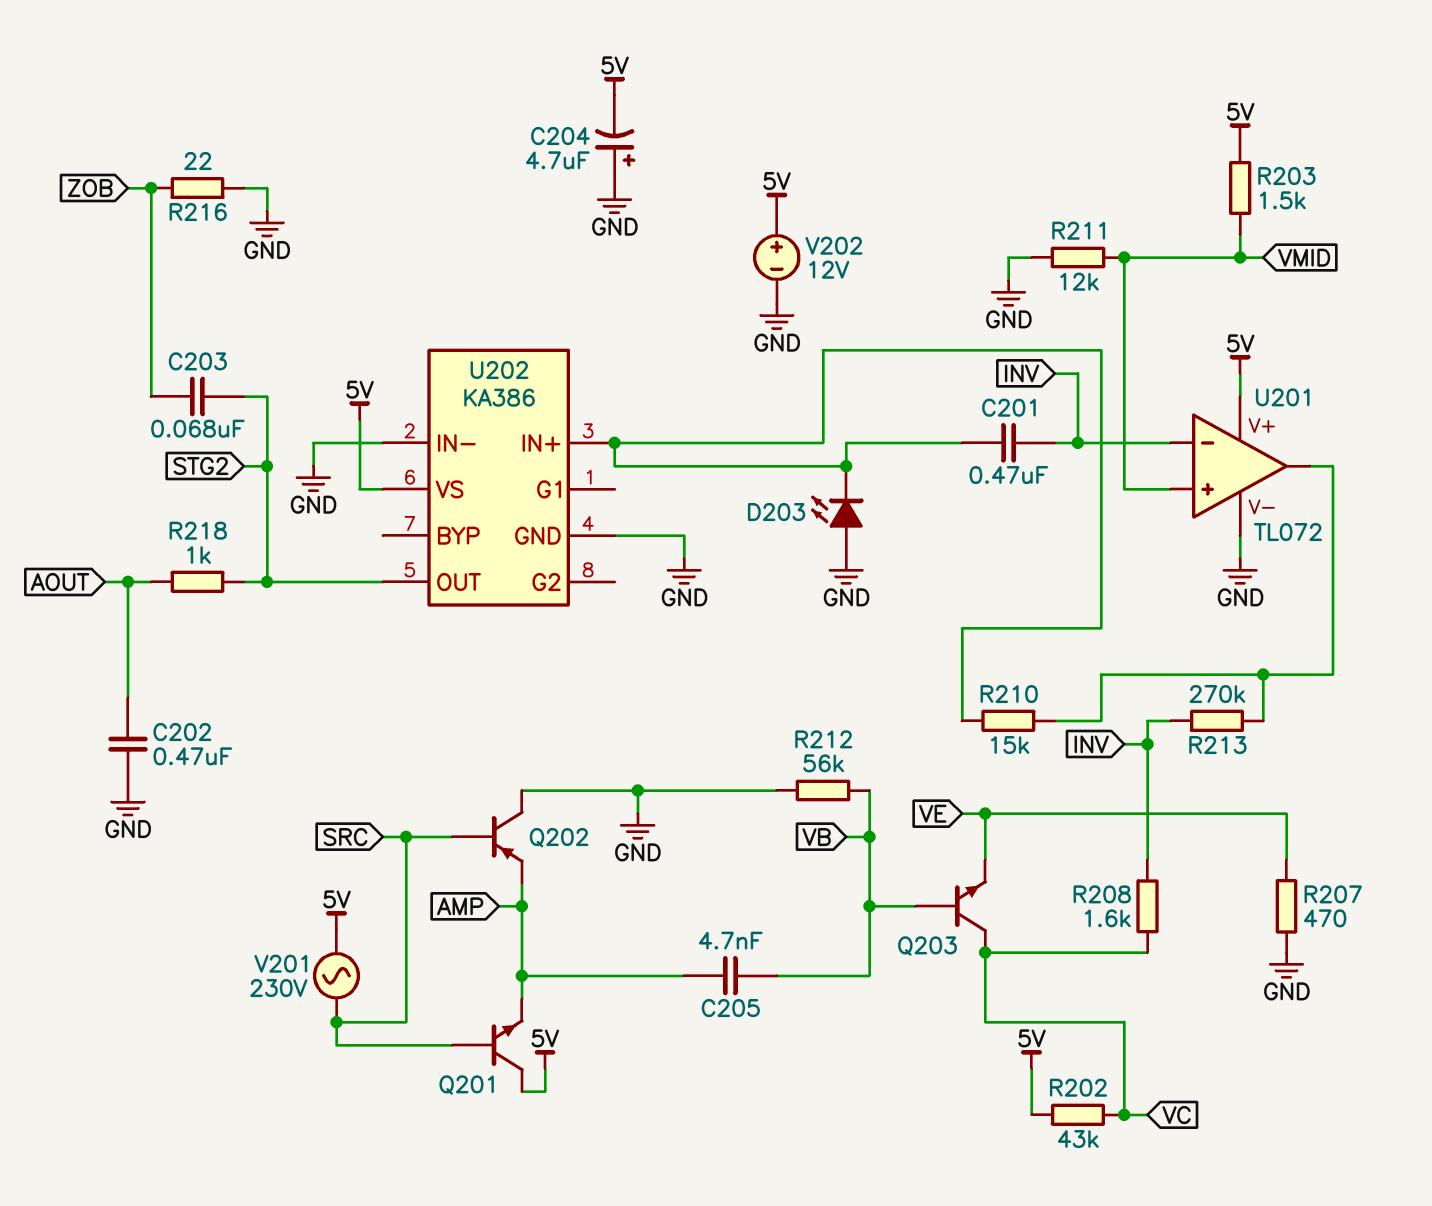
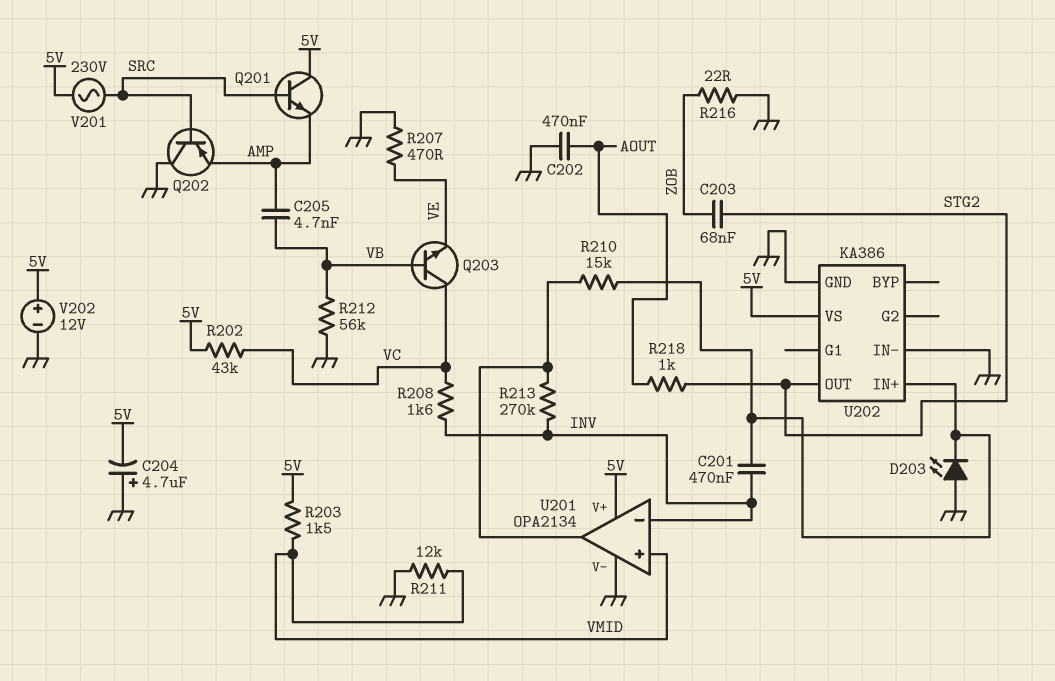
U201: TL072 -> OPA2134

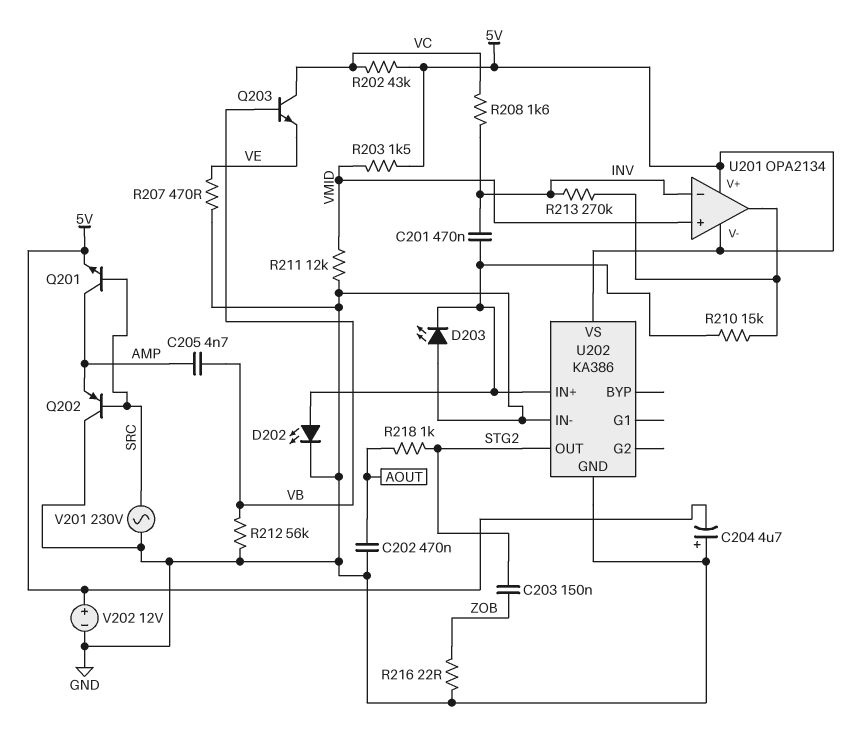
C203: 68nF (STG2, ZOB) -> 150nF (STG2, ZOB)
D202: none -> LED (A U202/IN+, K GND)
Q201: NPN (B SRC, C 5V, E AMP) -> NPN (B SRC, C AMP, E 5V)
U201 pin V-: GND -> 5V
V201: AC 230V (5V, SRC) -> AC 230V (GND, SRC)

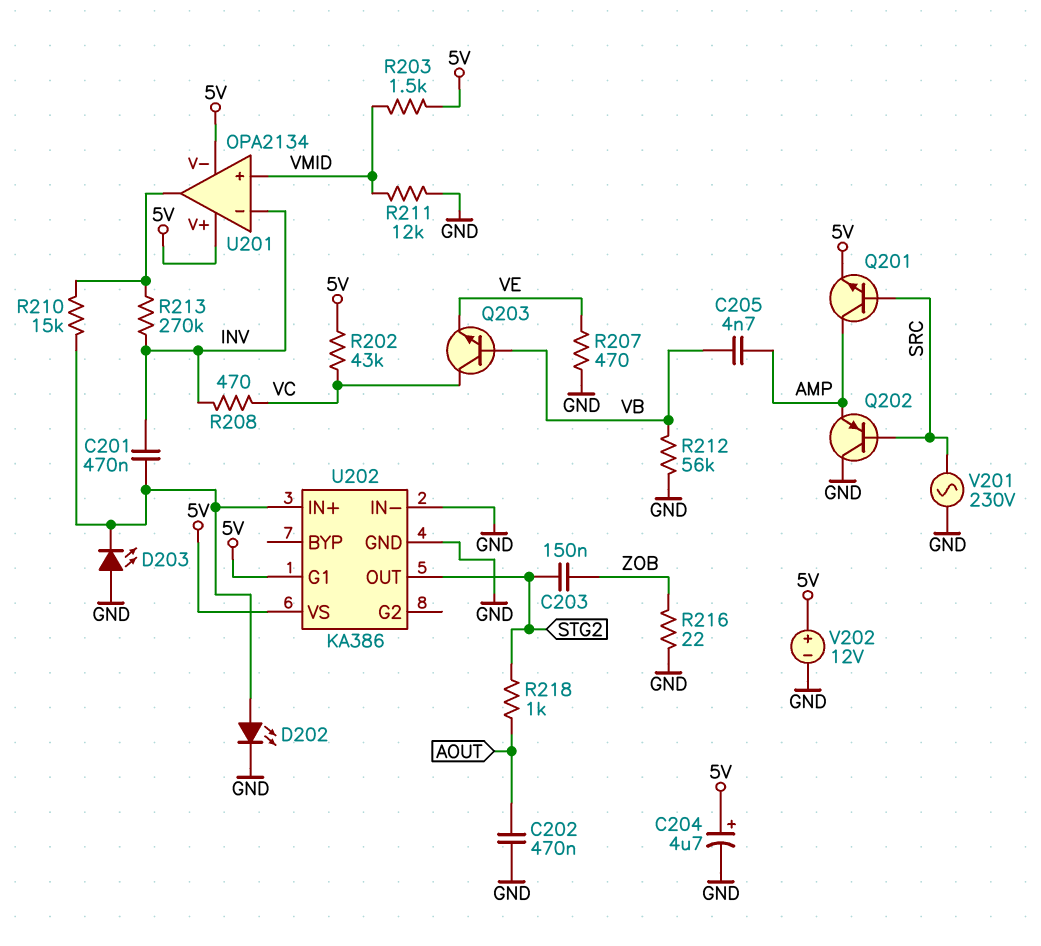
C204: 4.7uF (plus GND, minus 5V) -> 4.7uF (plus 5V, minus GND)
R208: 1.6k (INV, VC) -> 470 (INV, VC)
U202 pin G1: none -> 5V

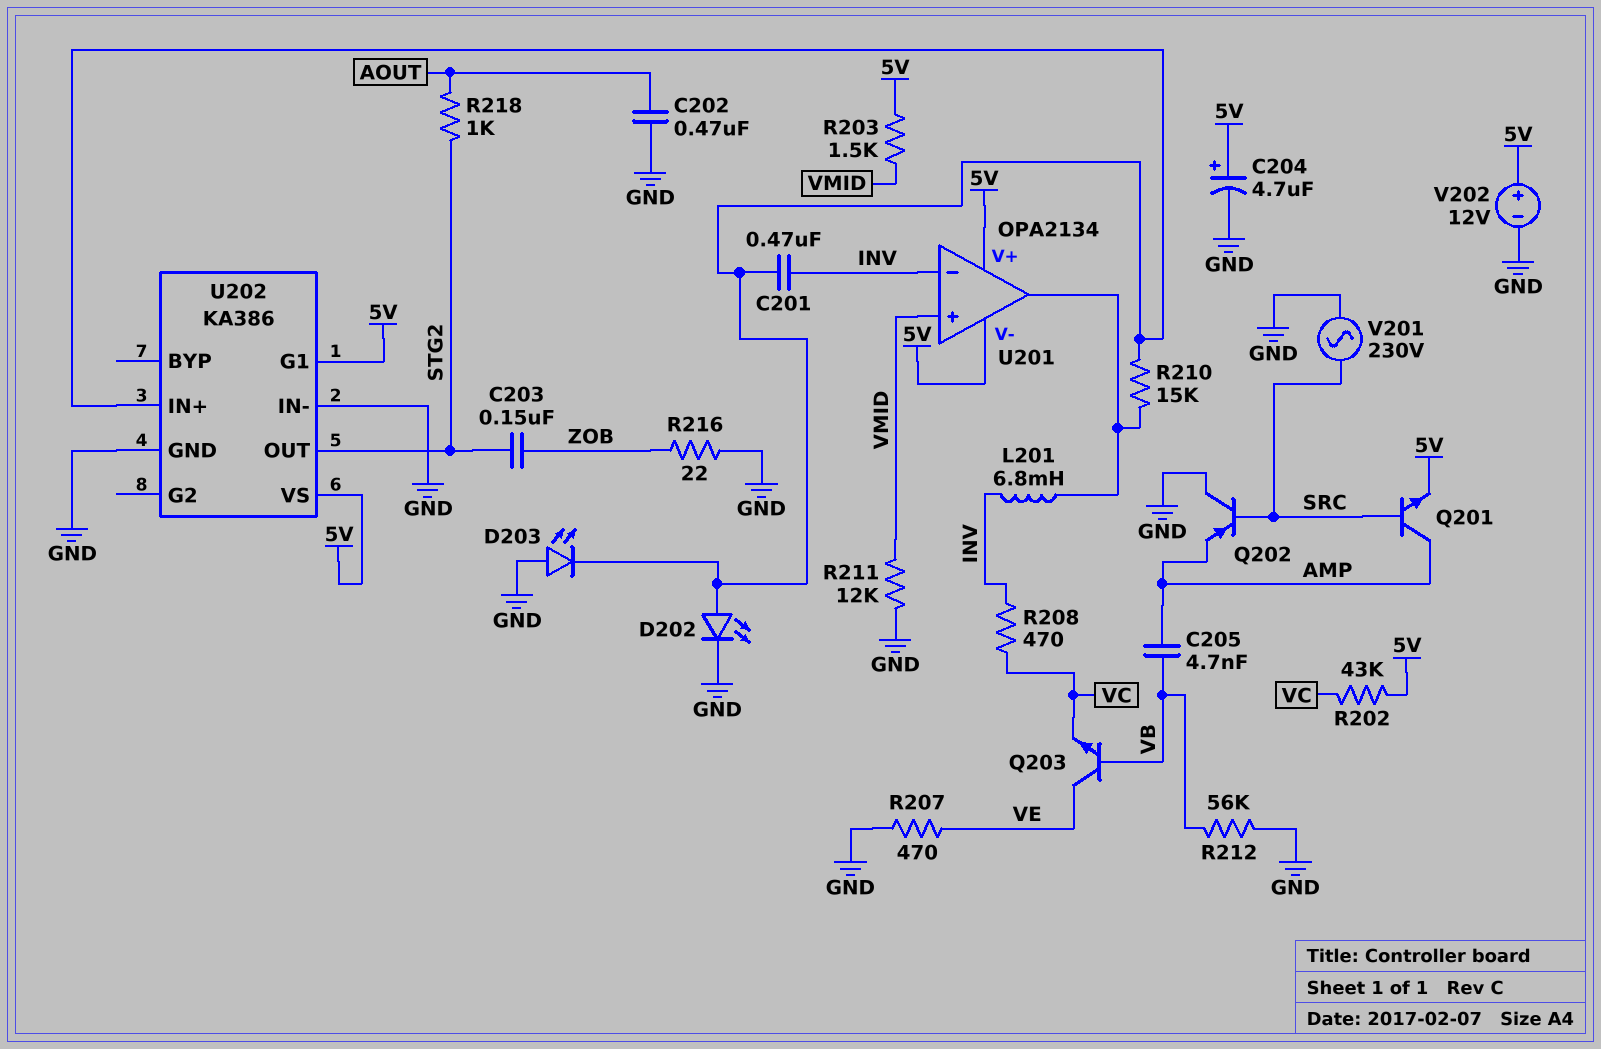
L201: none -> 6.8mH (INV, U201/out)
Q203: NPN (B VB, C VC, E VE) -> NPN (B VB, C VE, E VC)
R213: 270k (INV, U201/out) -> none

